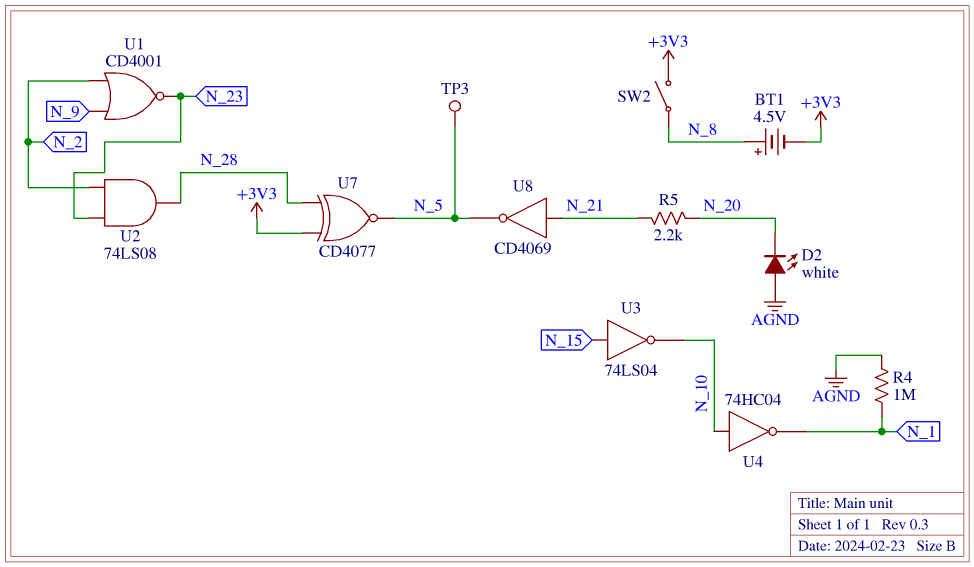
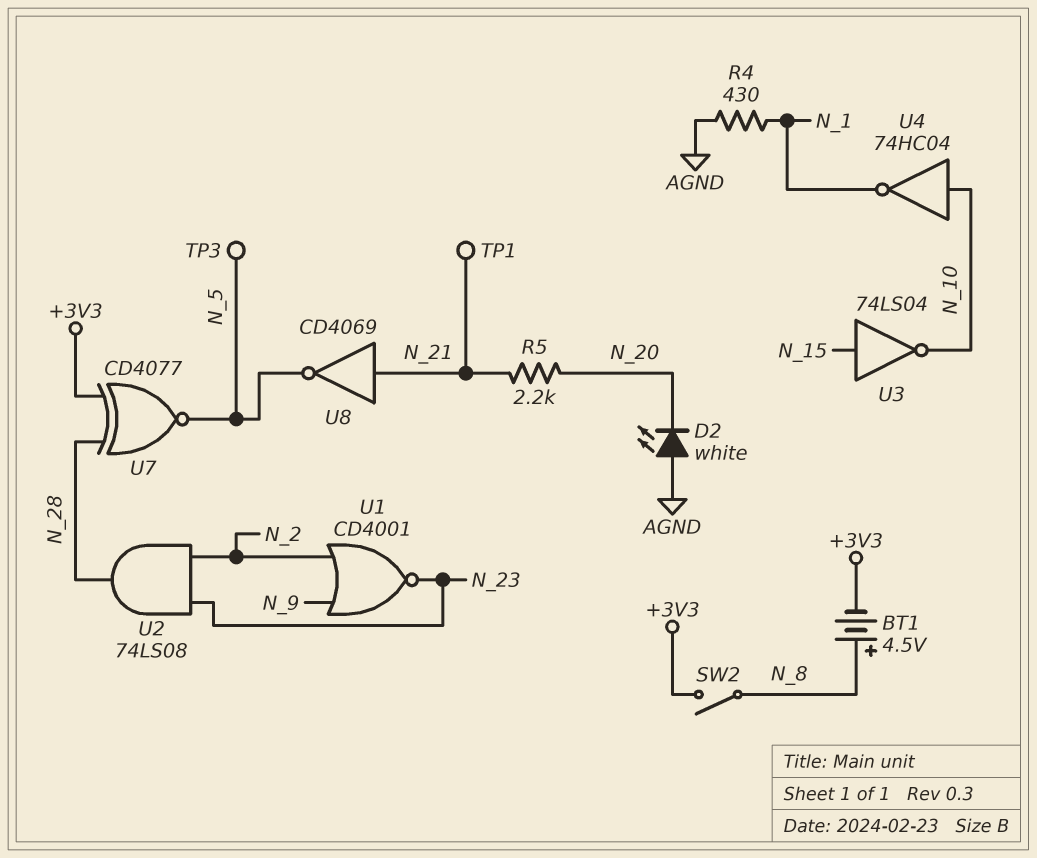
R4: 1M (AGND, N_1) -> 430 (AGND, N_1)
TP1: none -> test point (N_21)

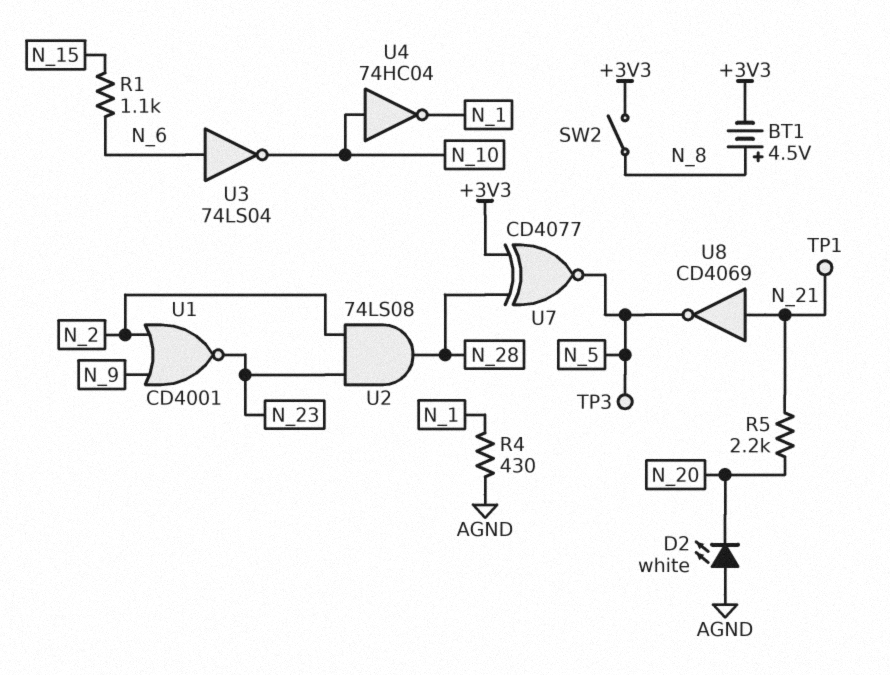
R1: none -> 1.1k (N_6, N_15)
U3: NOT 74LS04 (in N_15, out N_10) -> NOT 74LS04 (in N_6, out N_10)

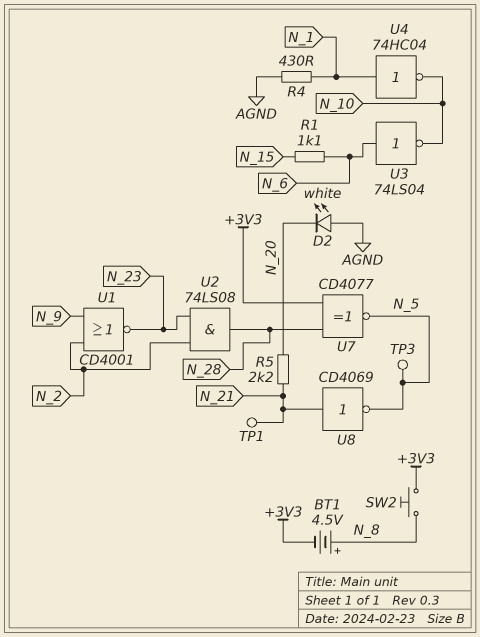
SW2: switch (+3V3, N_8) -> button (+3V3, N_8)
U4: NOT 74HC04 (in N_10, out N_1) -> NOT 74HC04 (in N_1, out N_10)

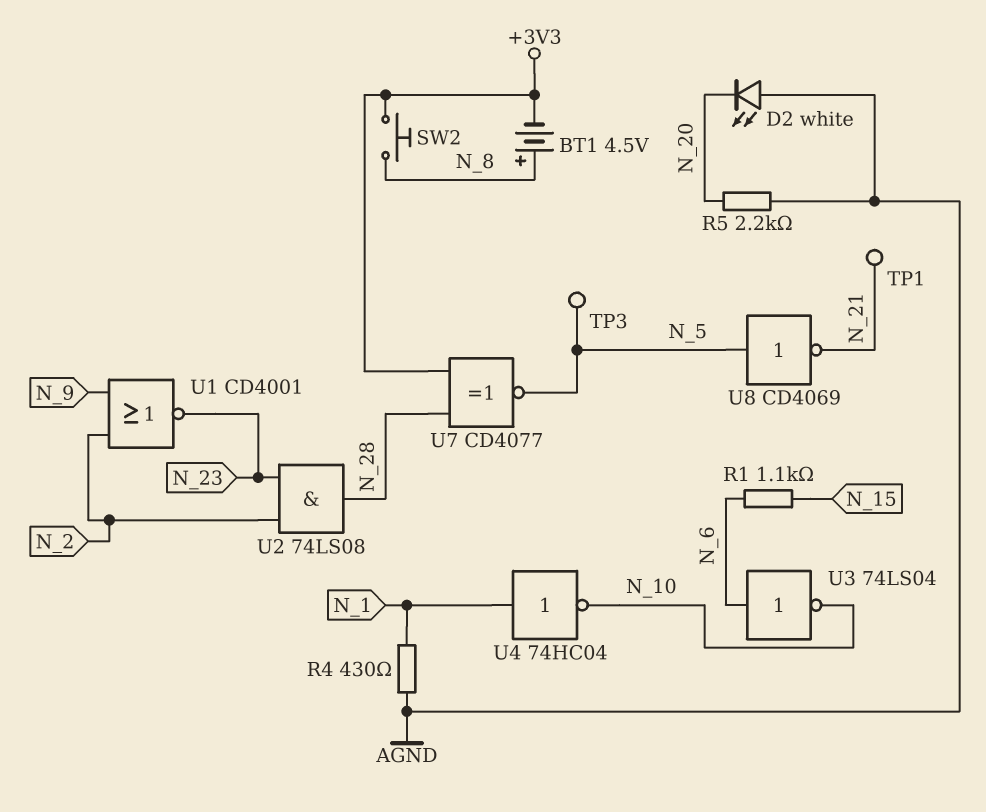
R5: 2.2k (N_20, N_21) -> 2.2k (AGND, N_20)
U8: NOT CD4069 (in N_21, out N_5) -> NOT CD4069 (in N_5, out N_21)

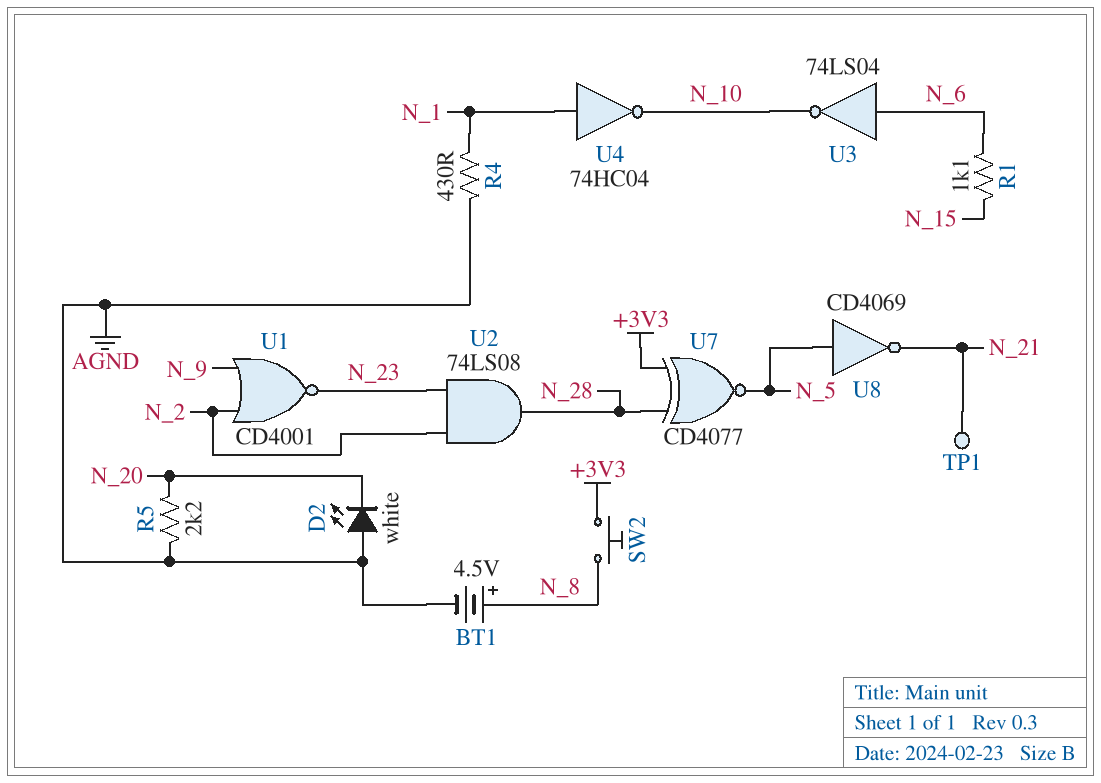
BT1: 4.5V (plus N_8, minus +3V3) -> 4.5V (plus N_8, minus AGND)
TP3: test point (N_5) -> none

